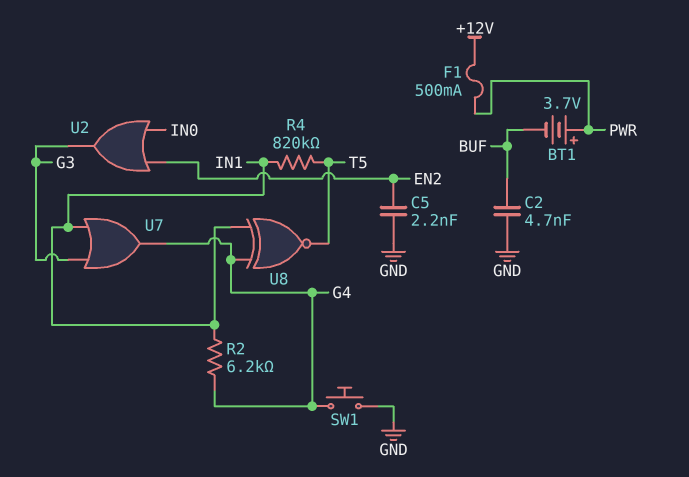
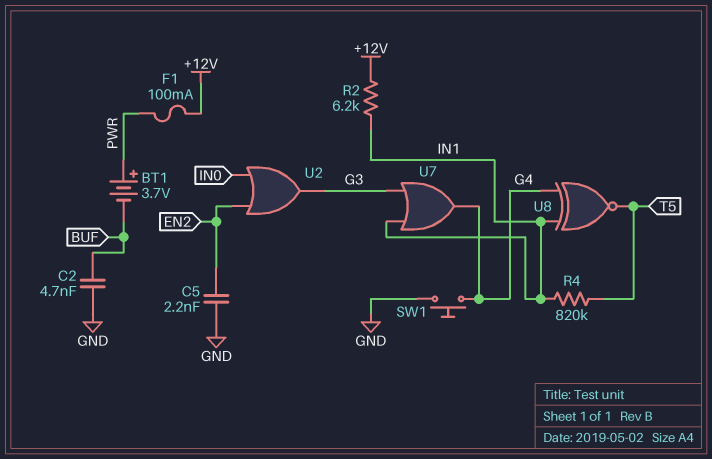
F1: 500mA (+12V, PWR) -> 100mA (+12V, PWR)
R2: 6.2k (G4, IN1) -> 6.2k (+12V, IN1)

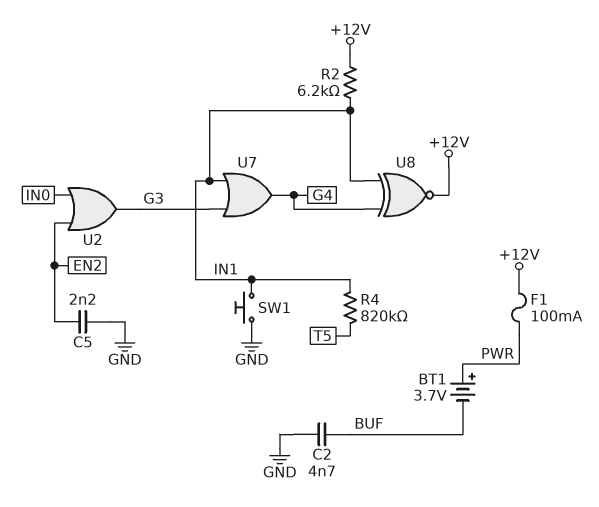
SW1: button (G4, GND) -> button (GND, IN1)
U8: XNOR (in G4, in IN1, out T5) -> XNOR (in G4, in IN1, out +12V)

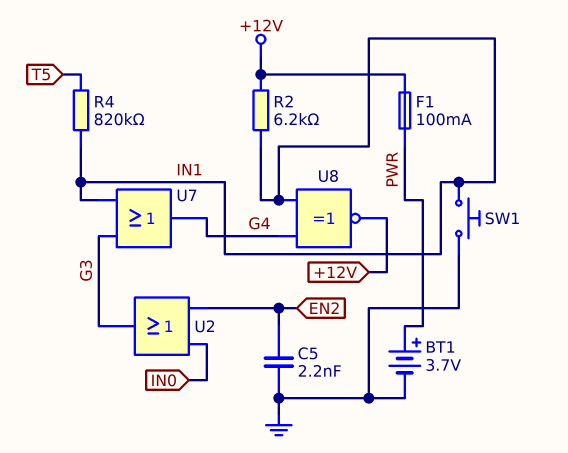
BT1: 3.7V (plus PWR, minus BUF) -> 3.7V (plus PWR, minus GND)
C2: 4.7nF (BUF, GND) -> none

